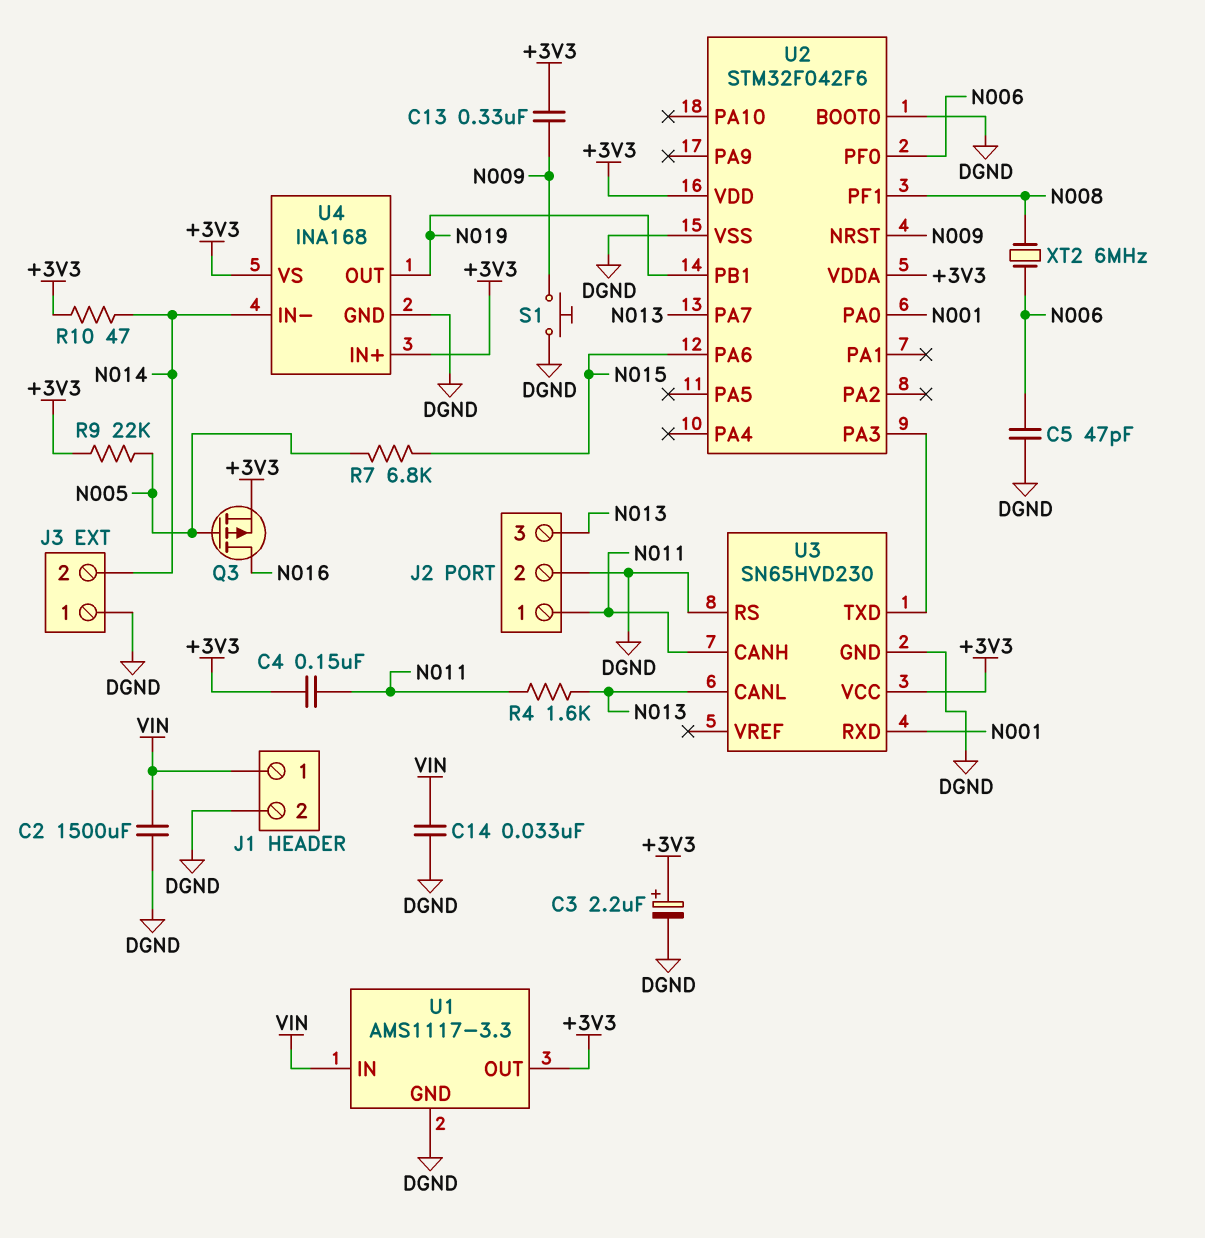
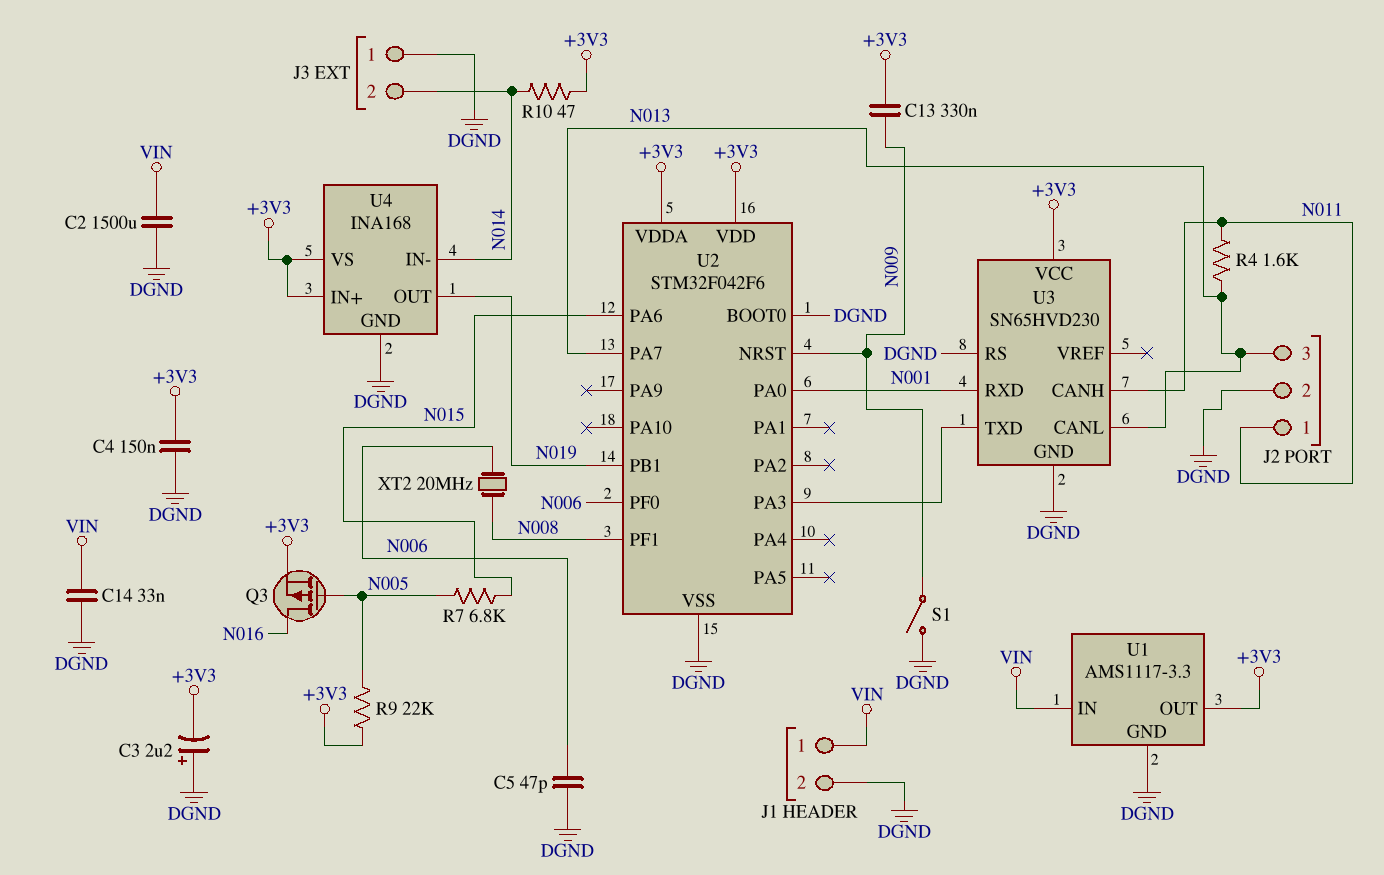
C3: 2.2uF (plus +3V3, minus DGND) -> 2.2uF (plus DGND, minus +3V3)
C4: 150nF (+3V3, N011) -> 150nF (+3V3, DGND)
S1: button (DGND, N009) -> switch (DGND, N009)
XT2: 6MHz (N006, N008) -> 20MHz (N006, N008)

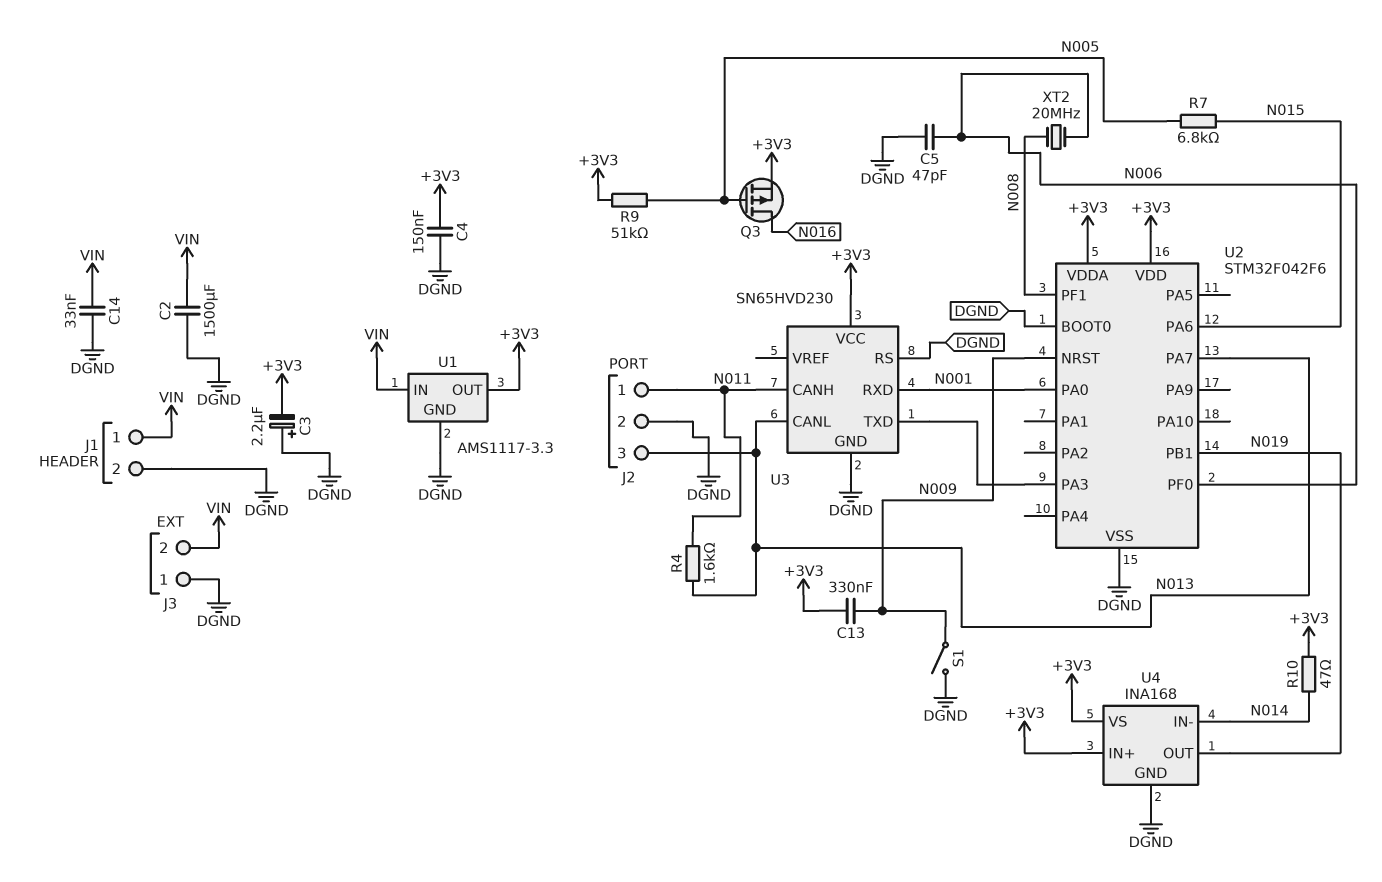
J3 pin 2: N014 -> VIN
R9: 22k (+3V3, N005) -> 51k (+3V3, N005)

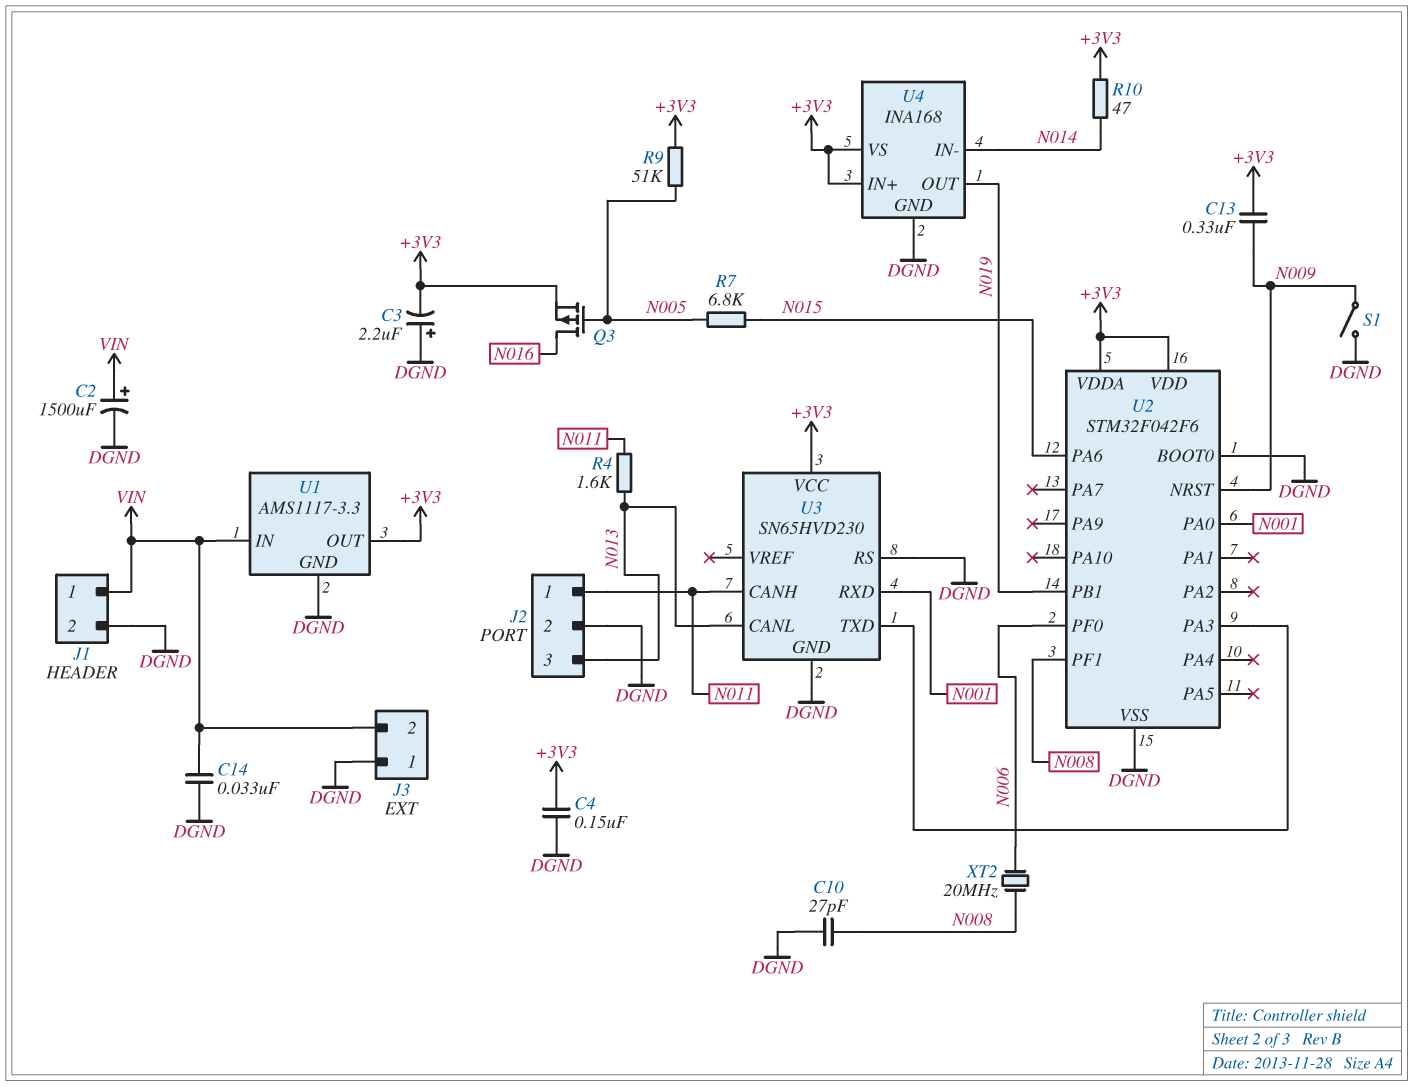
C2: 1500uF (DGND, VIN) -> 1500uF (plus VIN, minus DGND)
C5: 47pF (DGND, N006) -> none
C10: none -> 27pF (DGND, N008)
U2 pin PA7: N013 -> none

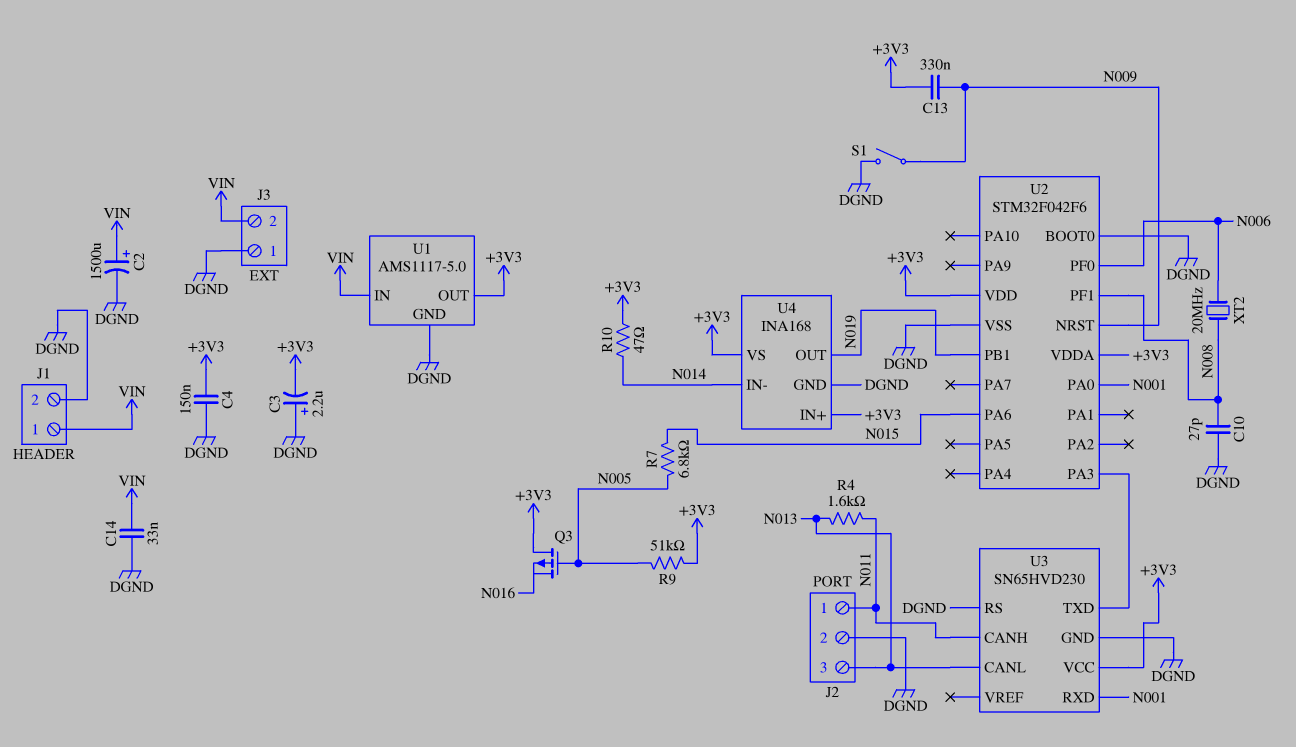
Q3: PMOS (G N005, D N016, S +3V3) -> PMOS (G N005, D +3V3, S N016)
U1: AMS1117-3.3 -> AMS1117-5.0

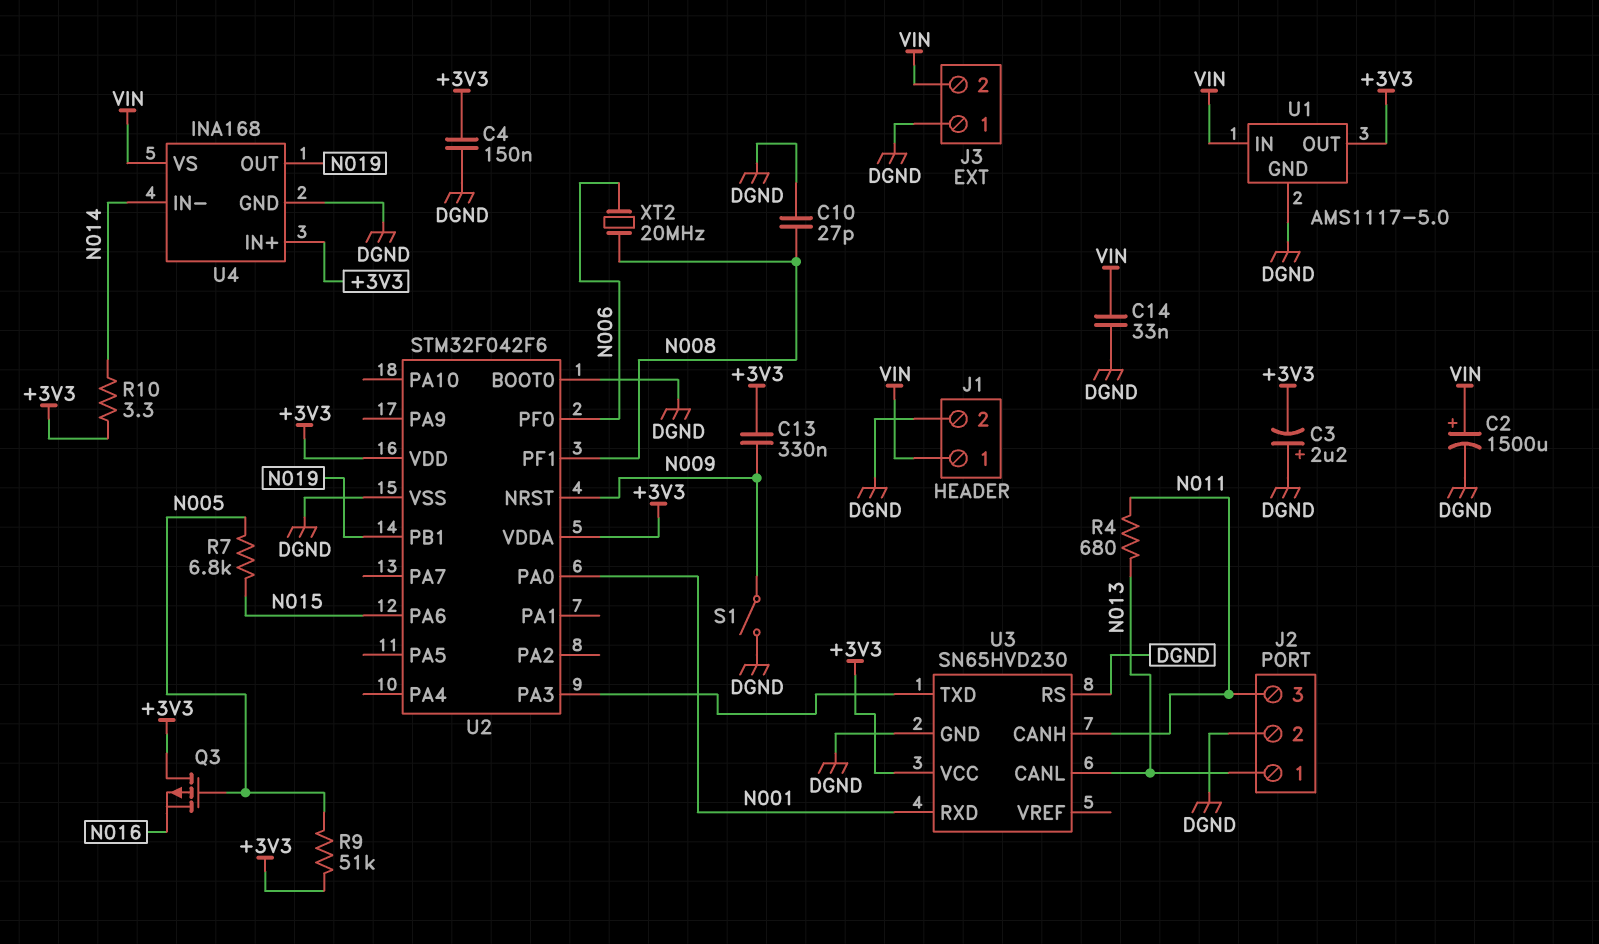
J2 pin 1: N011 -> N013
J2 pin 3: N013 -> N011
R4: 1.6k (N011, N013) -> 680 (N011, N013)
R10: 47 (+3V3, N014) -> 3.3 (+3V3, N014)
U4 pin VS: +3V3 -> VIN

